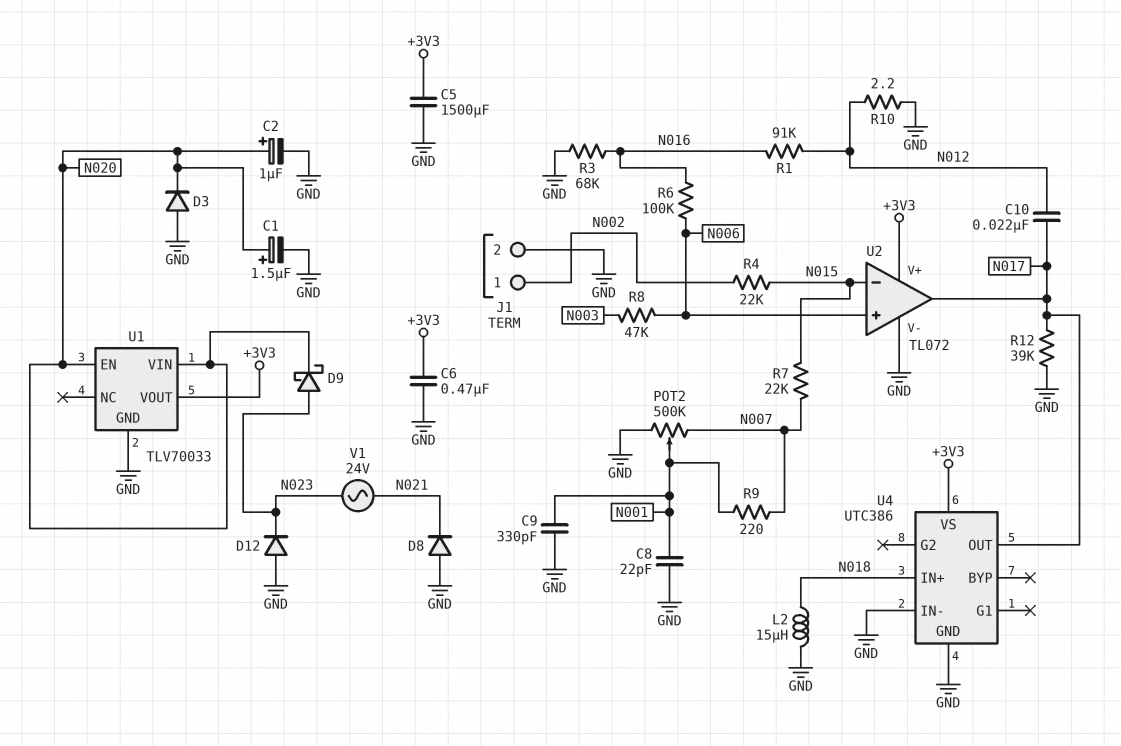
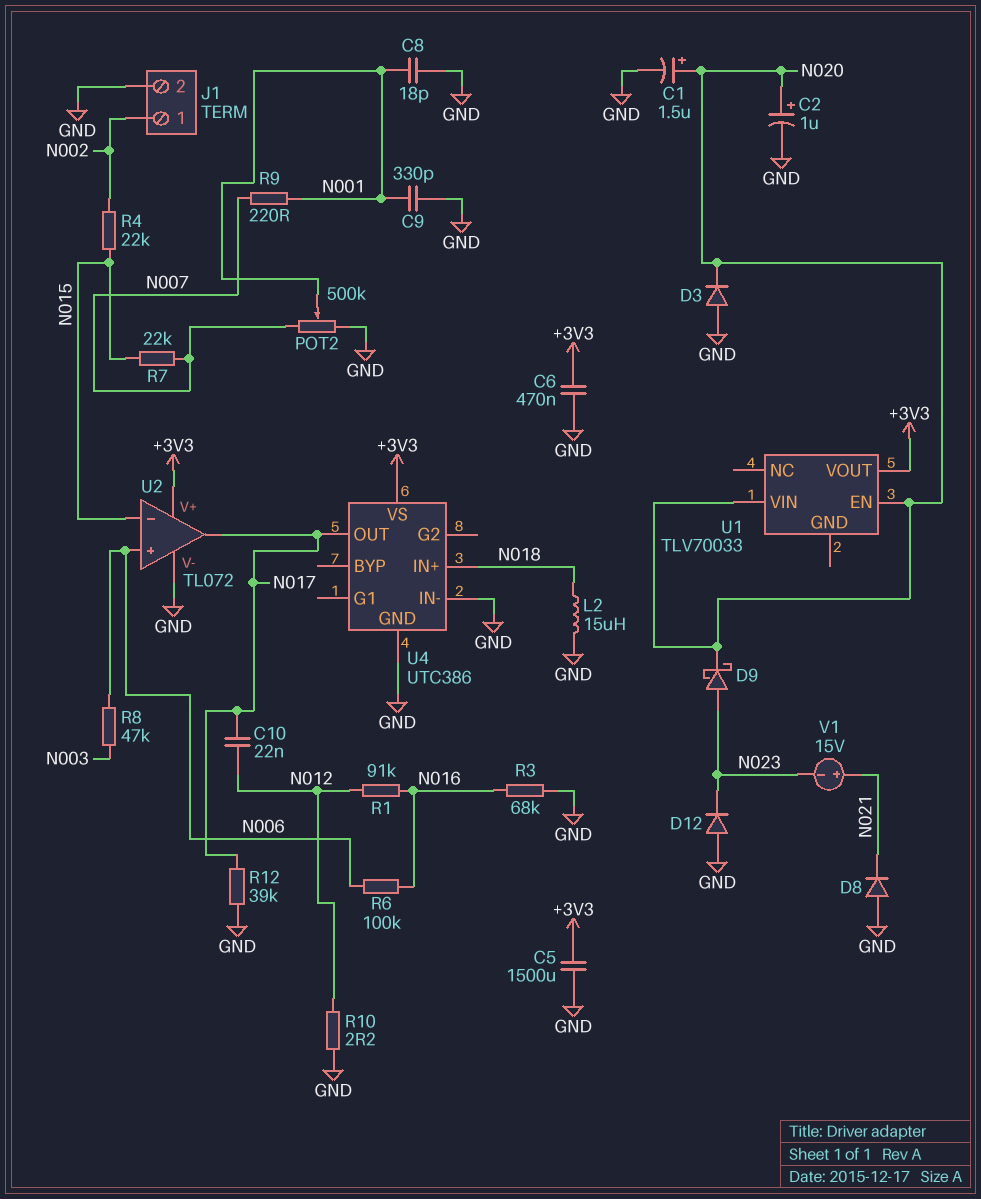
C8: 22pF (GND, N001) -> 18pF (GND, N001)
U1 pin GND: GND -> none
V1: AC 24V (N021, N023) -> 15V (plus N021, minus N023)

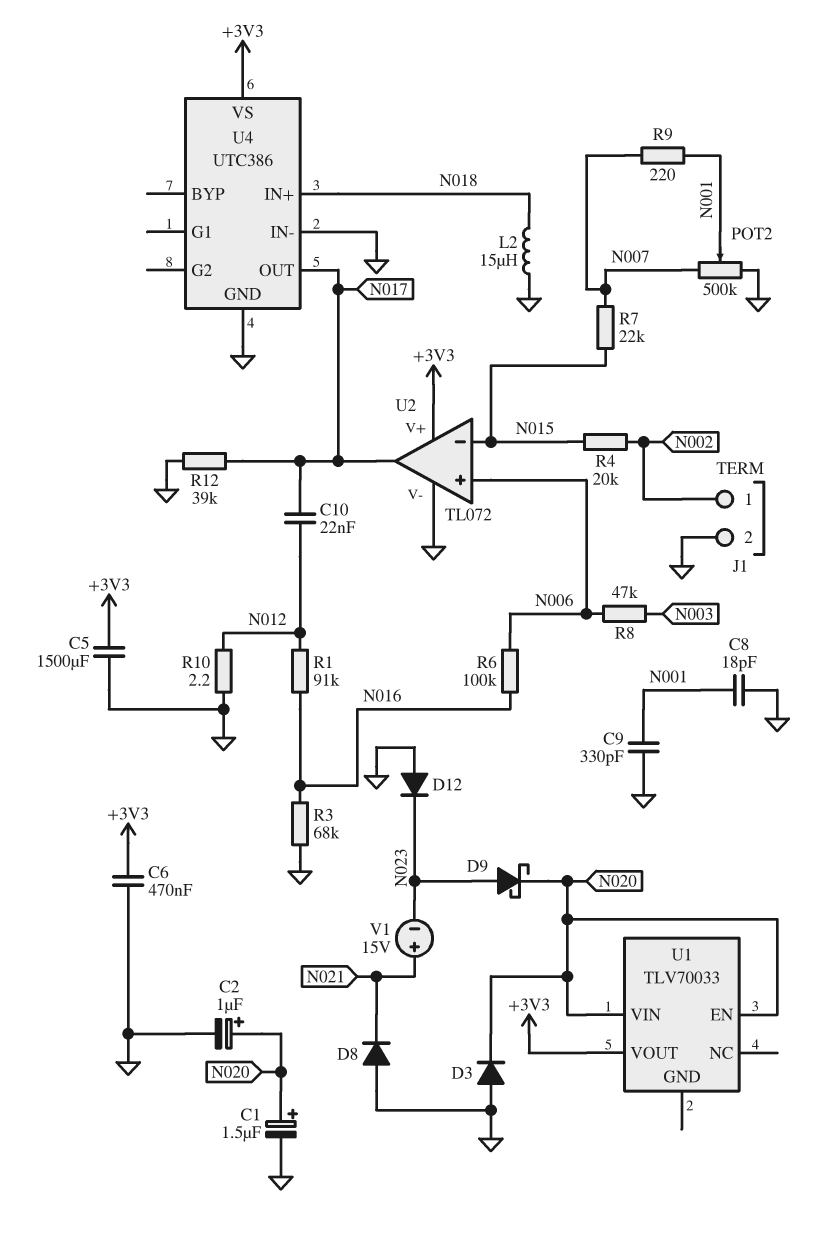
R4: 22k (N002, N015) -> 20k (N002, N015)

